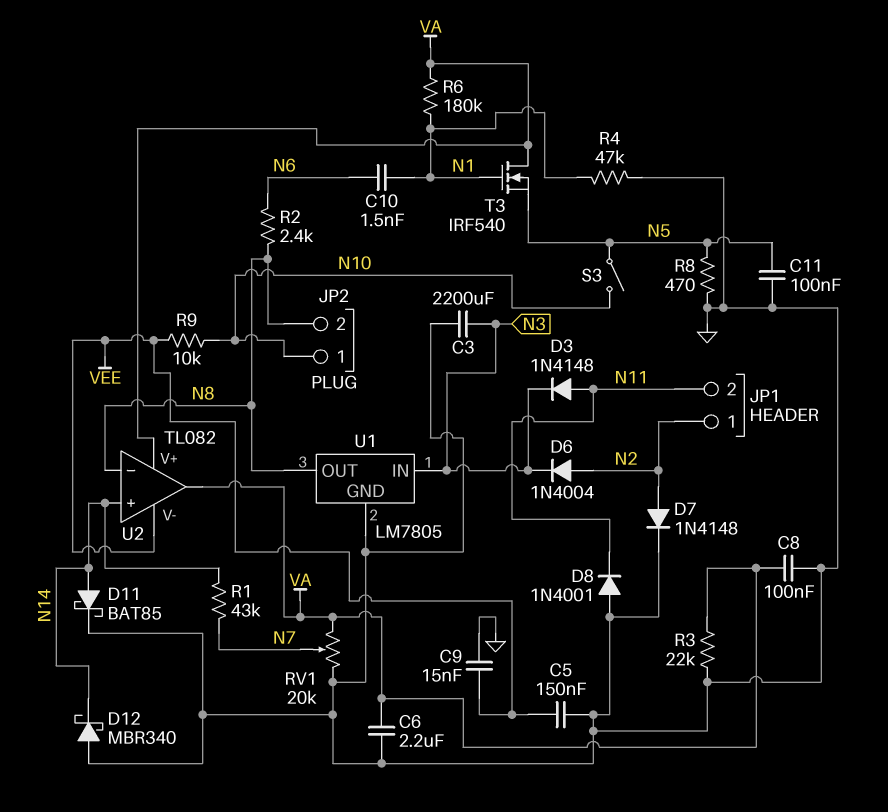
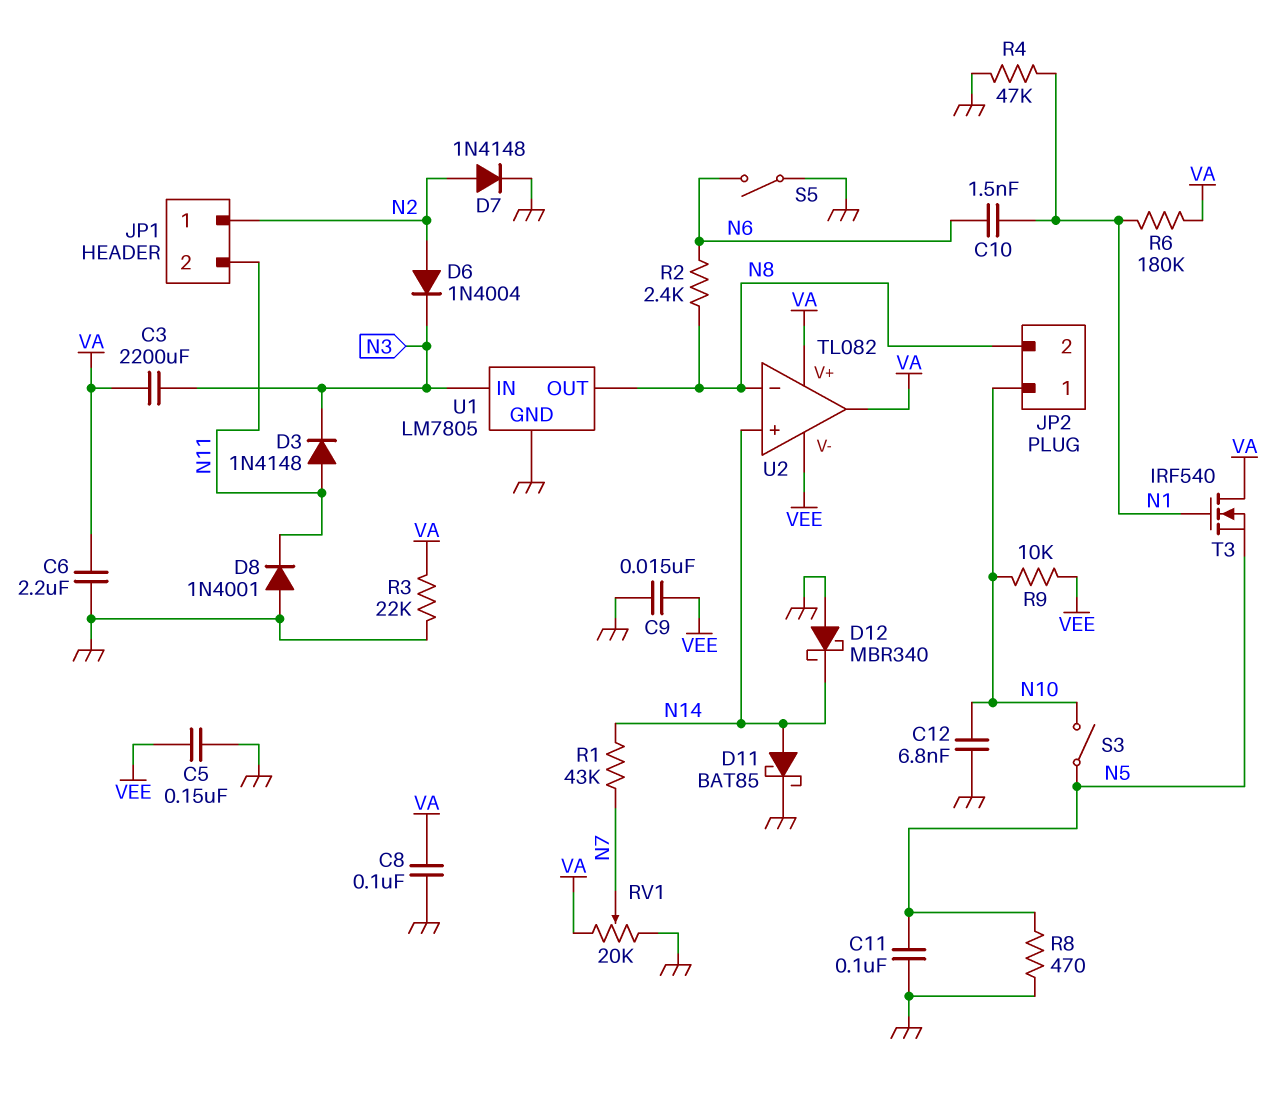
C3: 2200uF (GND, N3) -> 2200uF (N3, VA)
C12: none -> 6.8nF (GND, N10)
S5: none -> switch (GND, N6)

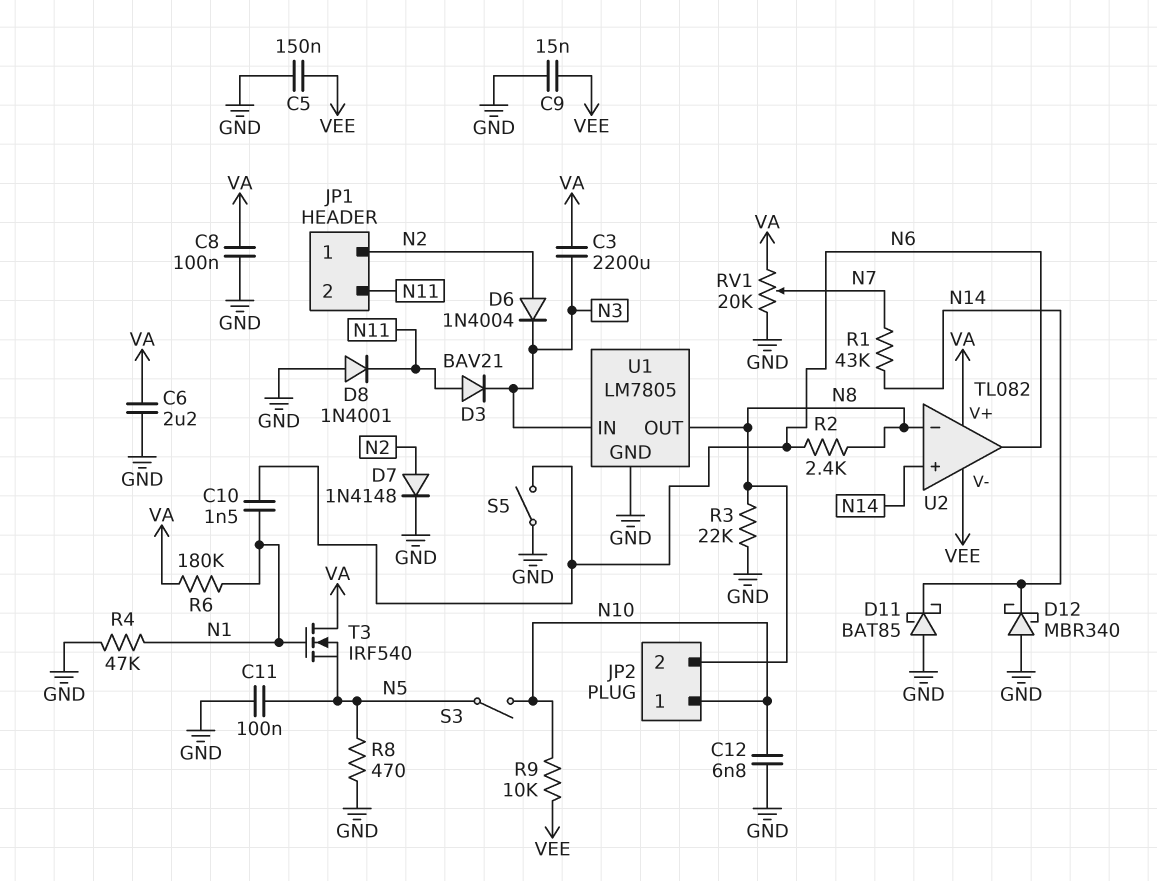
D3: diode 1N4148 (A N11, K N3) -> diode BAV21 (A N11, K N3)
D11: schottky BAT85 (A N14, K GND) -> schottky BAT85 (A GND, K N14)
R3: 22k (GND, VA) -> 22k (GND, N8)
U2 pin out: VA -> N6

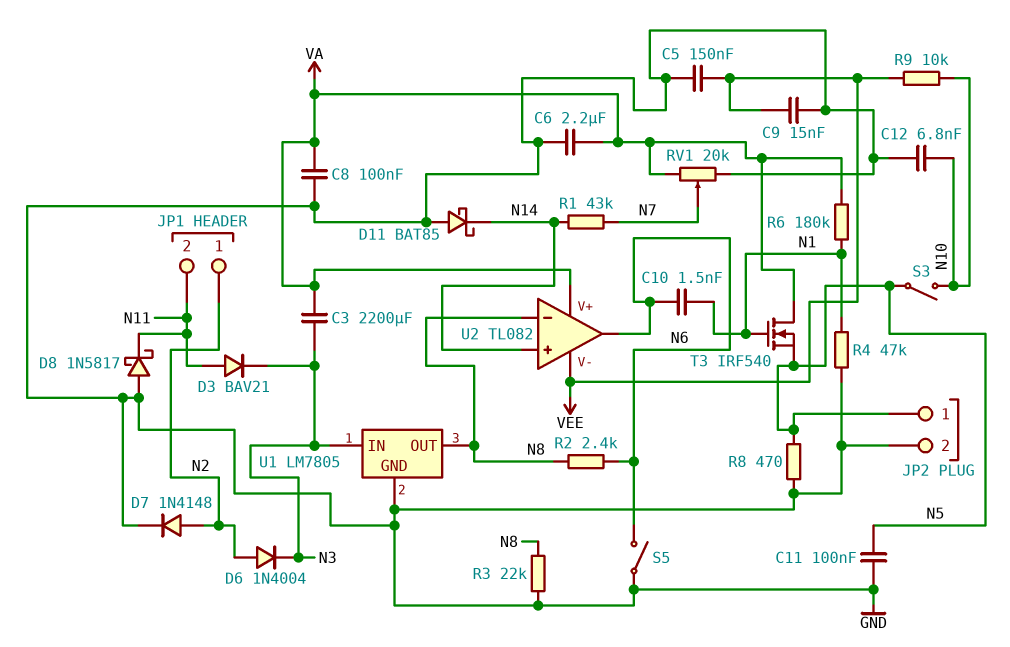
D8: diode 1N4001 (A GND, K N11) -> schottky 1N5817 (A GND, K N11)
D12: schottky MBR340 (A GND, K N14) -> none
JP2 pin 1: N10 -> N5
JP2 pin 2: N8 -> GND

